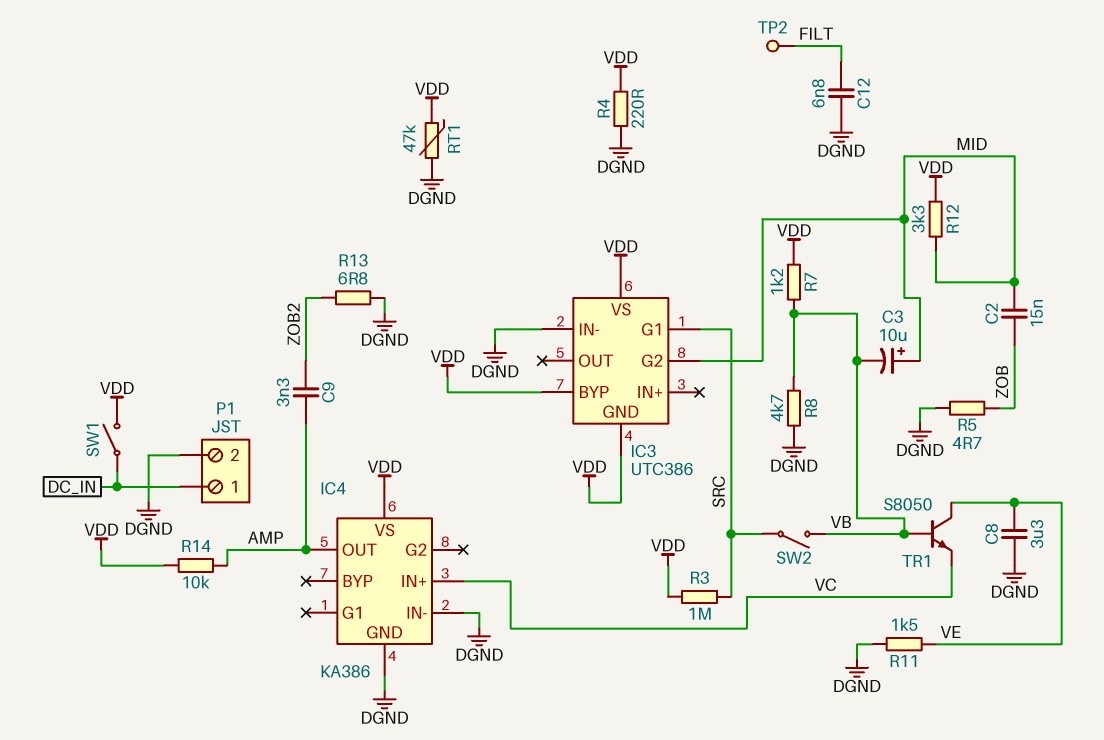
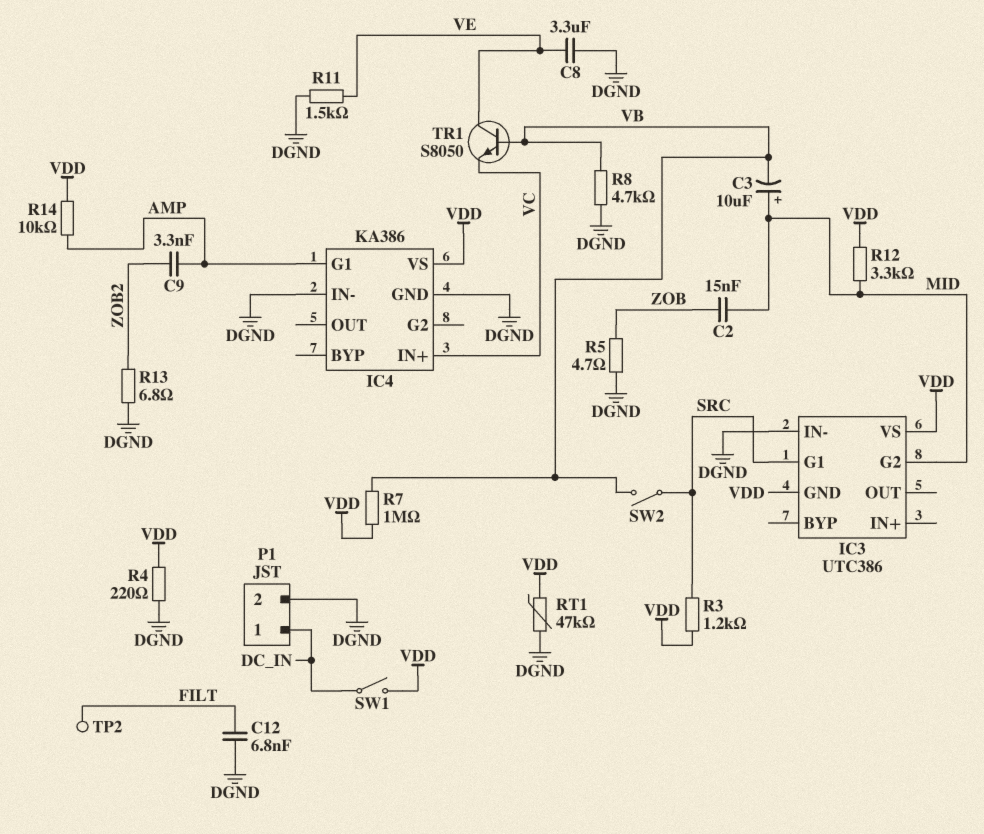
IC3 pin BYP: VDD -> none
IC4 pin G1: none -> AMP
IC4 pin OUT: AMP -> none
R3: 1M (SRC, VDD) -> 1.2k (SRC, VDD)
R7: 1.2k (VB, VDD) -> 1M (VB, VDD)

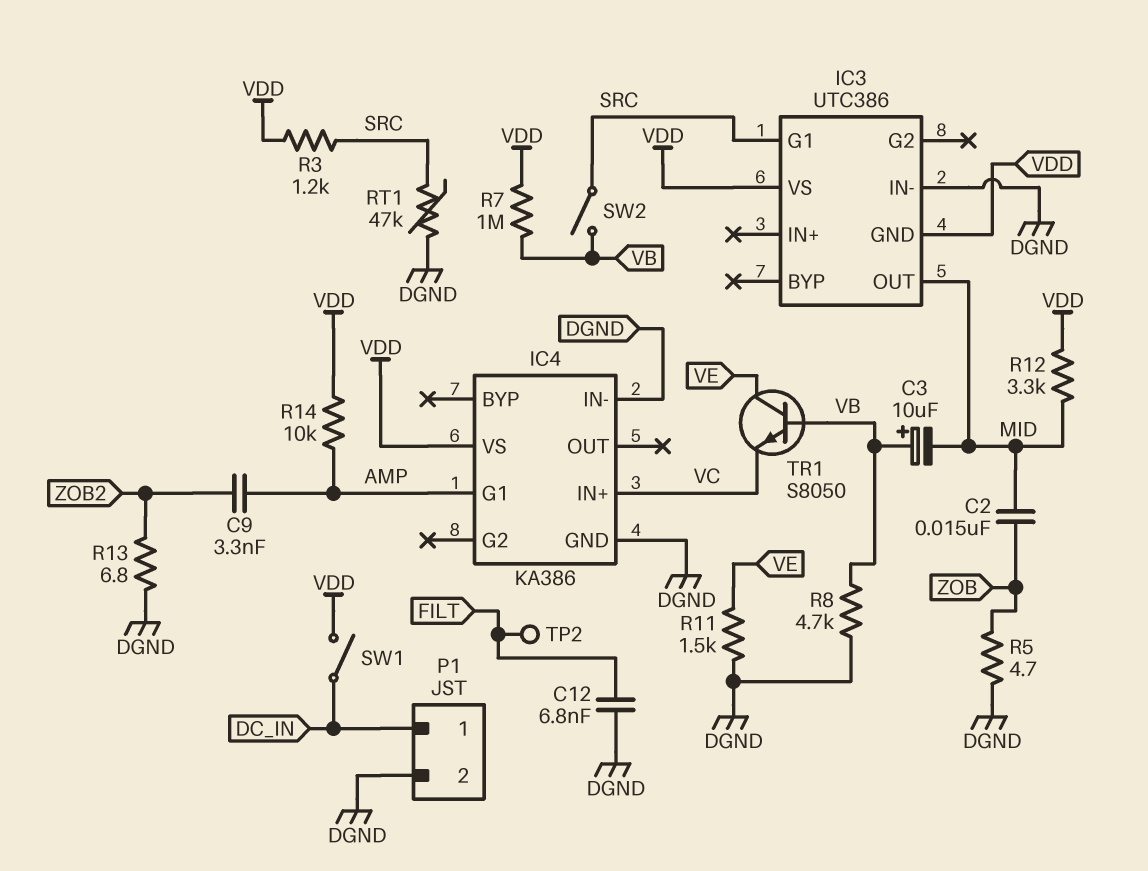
C3: 10uF (plus MID, minus VB) -> 10uF (plus VB, minus MID)
C8: 3.3uF (DGND, VE) -> none
IC3 pin G2: MID -> none
IC3 pin OUT: none -> MID
R4: 220 (DGND, VDD) -> none
RT1: 47k (DGND, VDD) -> 47k (DGND, SRC)

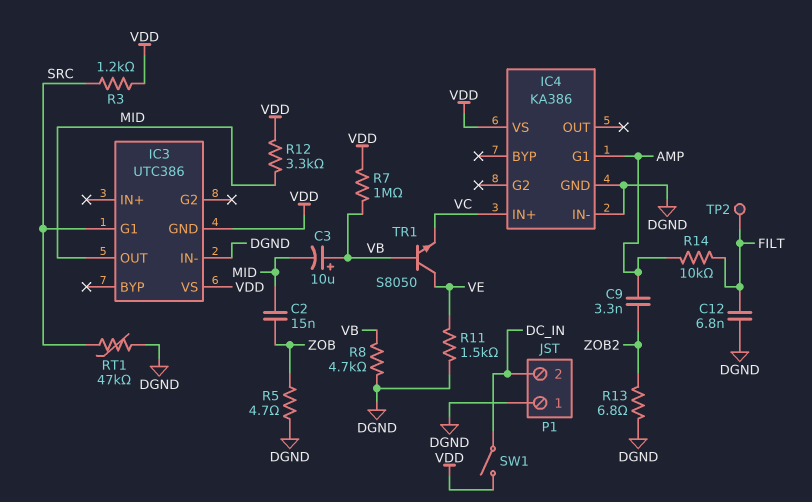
P1 pin 1: DC_IN -> DGND
P1 pin 2: DGND -> DC_IN
R14: 10k (AMP, VDD) -> 10k (AMP, FILT)
SW2: switch (SRC, VB) -> none

